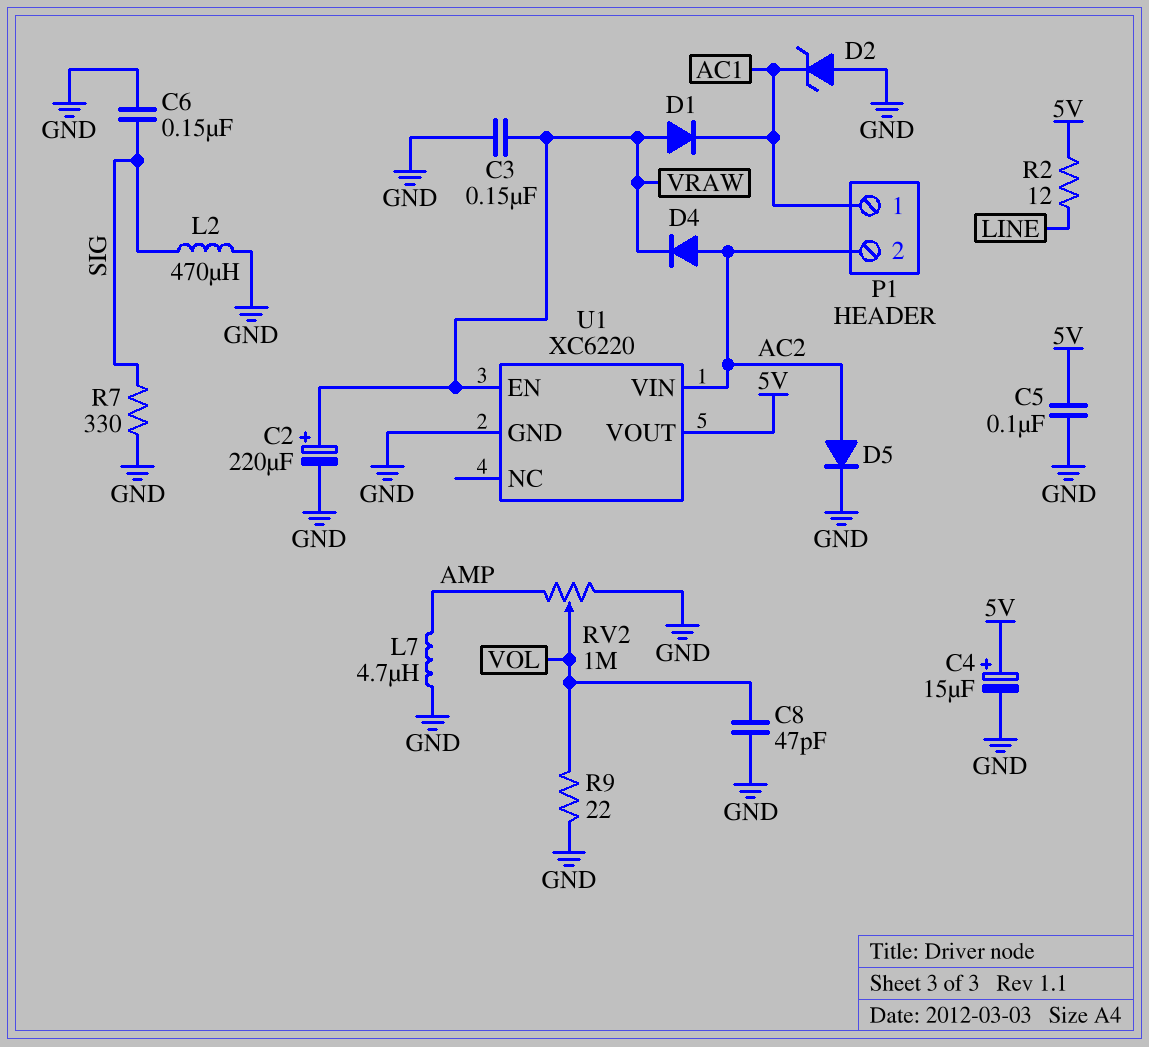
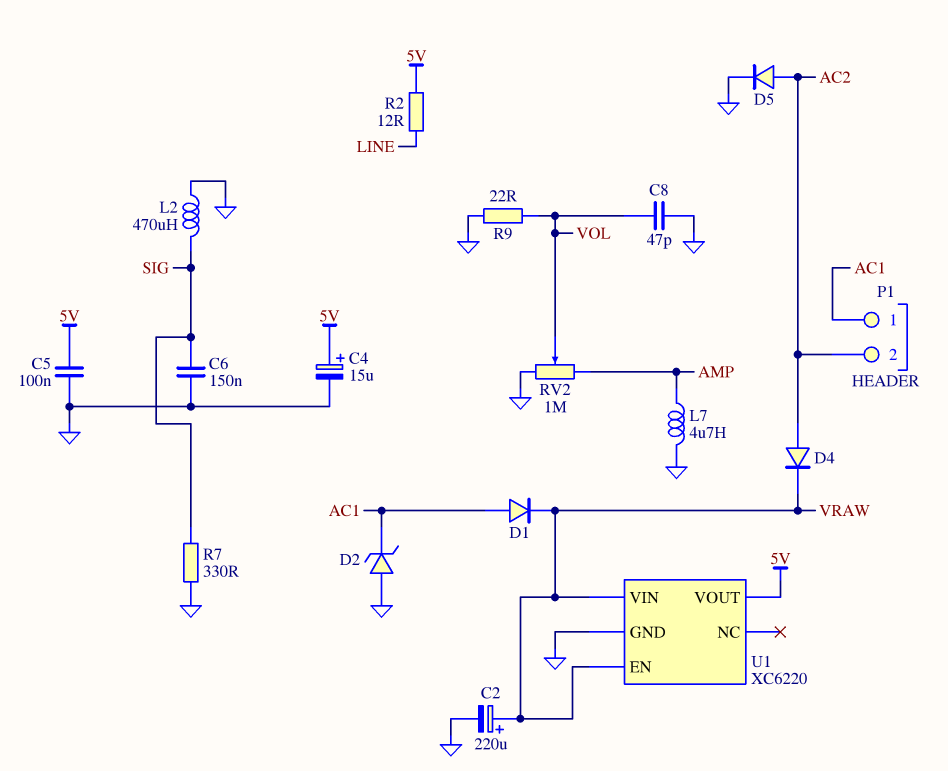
C3: 150nF (GND, VRAW) -> none
D1: diode (A VRAW, K AC1) -> diode (A AC1, K VRAW)
U1 pin VIN: AC2 -> VRAW

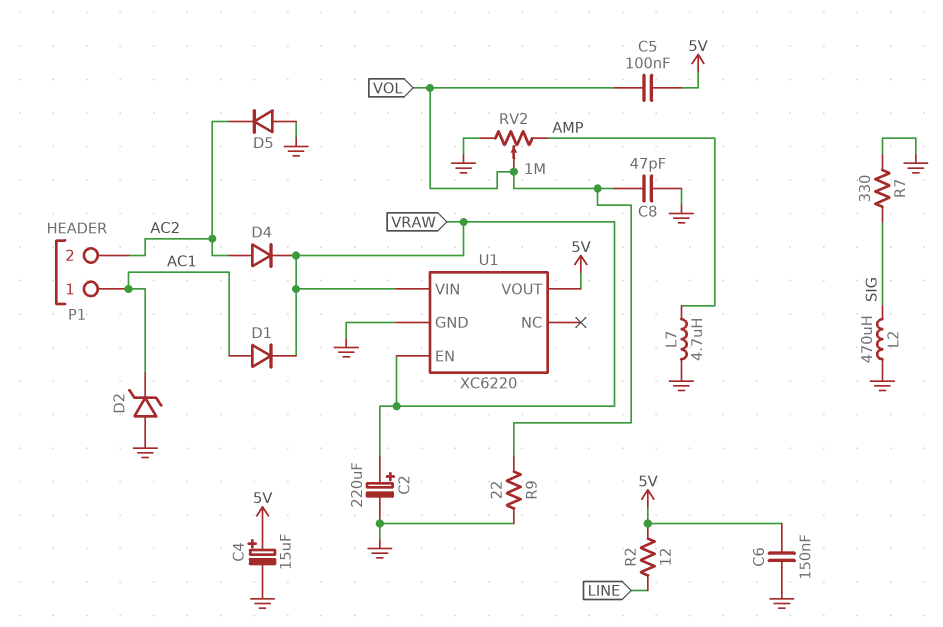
C5: 100nF (5V, GND) -> 100nF (5V, VOL)
C6: 150nF (GND, SIG) -> 150nF (5V, GND)
D5: diode (A AC2, K GND) -> diode (A GND, K AC2)

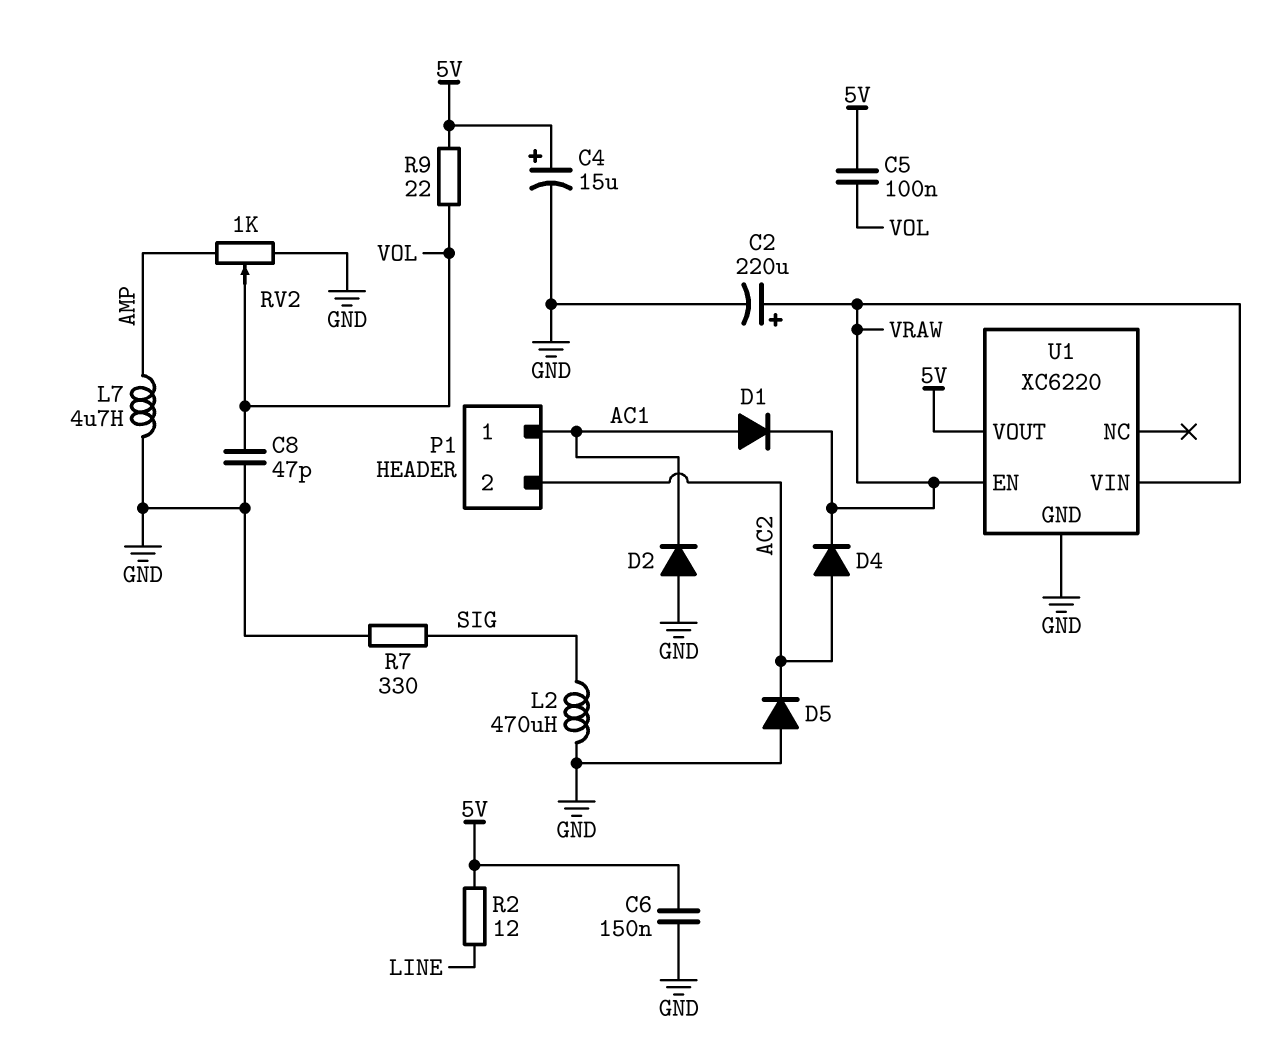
D2: zener (A GND, K AC1) -> diode (A GND, K AC1)
R9: 22 (GND, VOL) -> 22 (5V, VOL)
RV2: 1M (AMP, GND, wiper VOL) -> 1k (AMP, GND, wiper VOL)

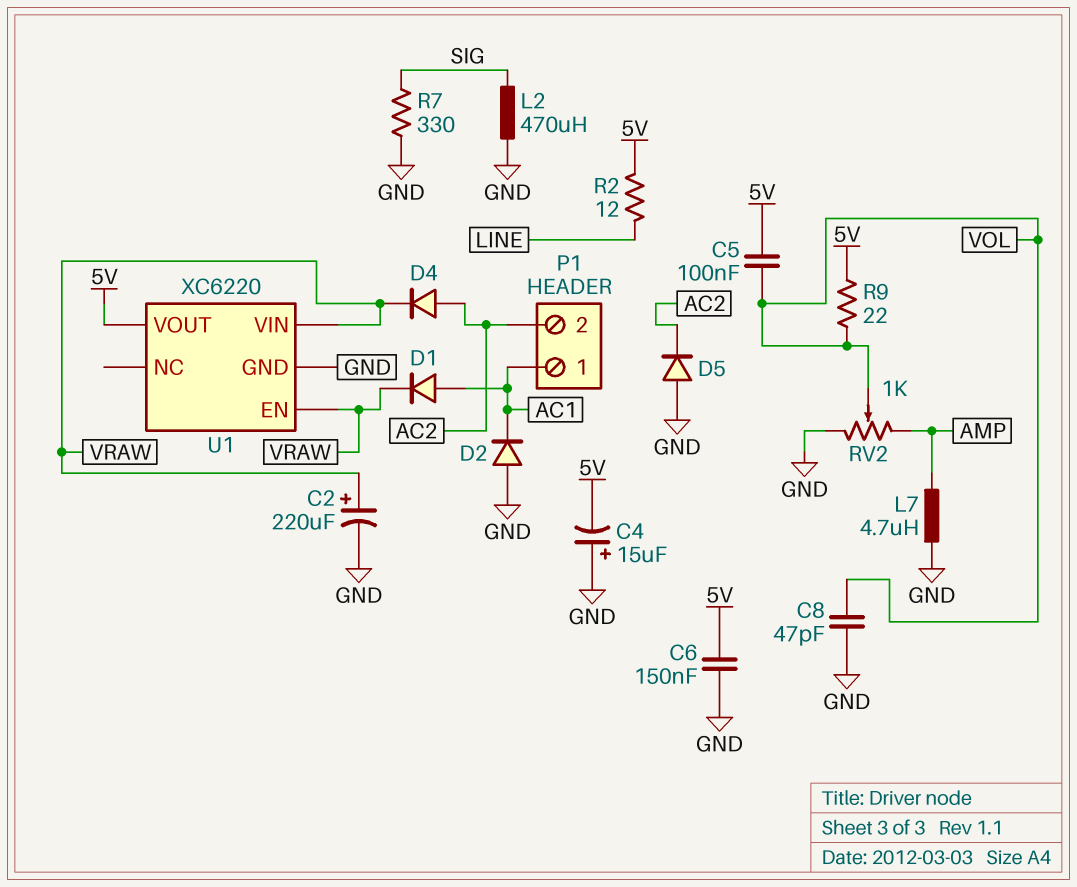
C4: 15uF (plus 5V, minus GND) -> 15uF (plus GND, minus 5V)

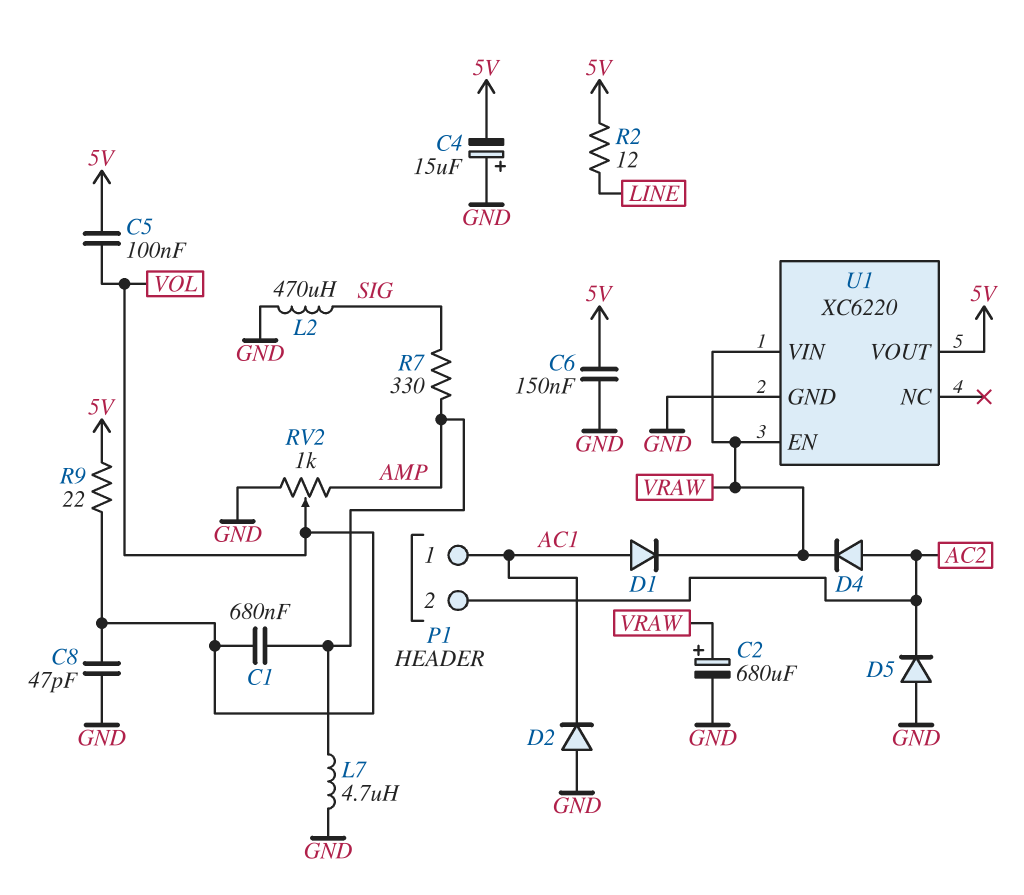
C1: none -> 680nF (AMP, VOL)
C2: 220uF (plus VRAW, minus GND) -> 680uF (plus VRAW, minus GND)
R7: 330 (GND, SIG) -> 330 (AMP, SIG)

